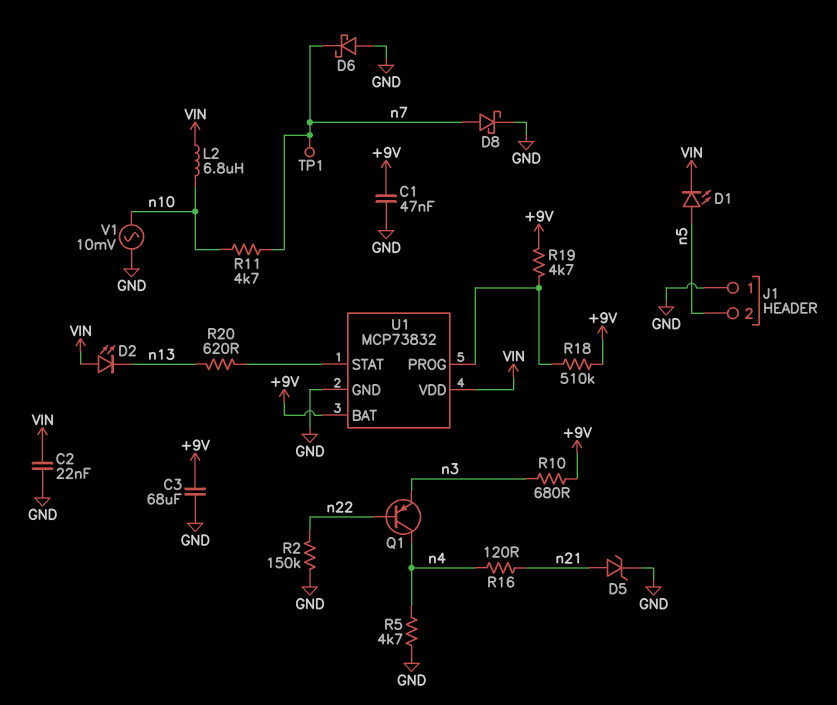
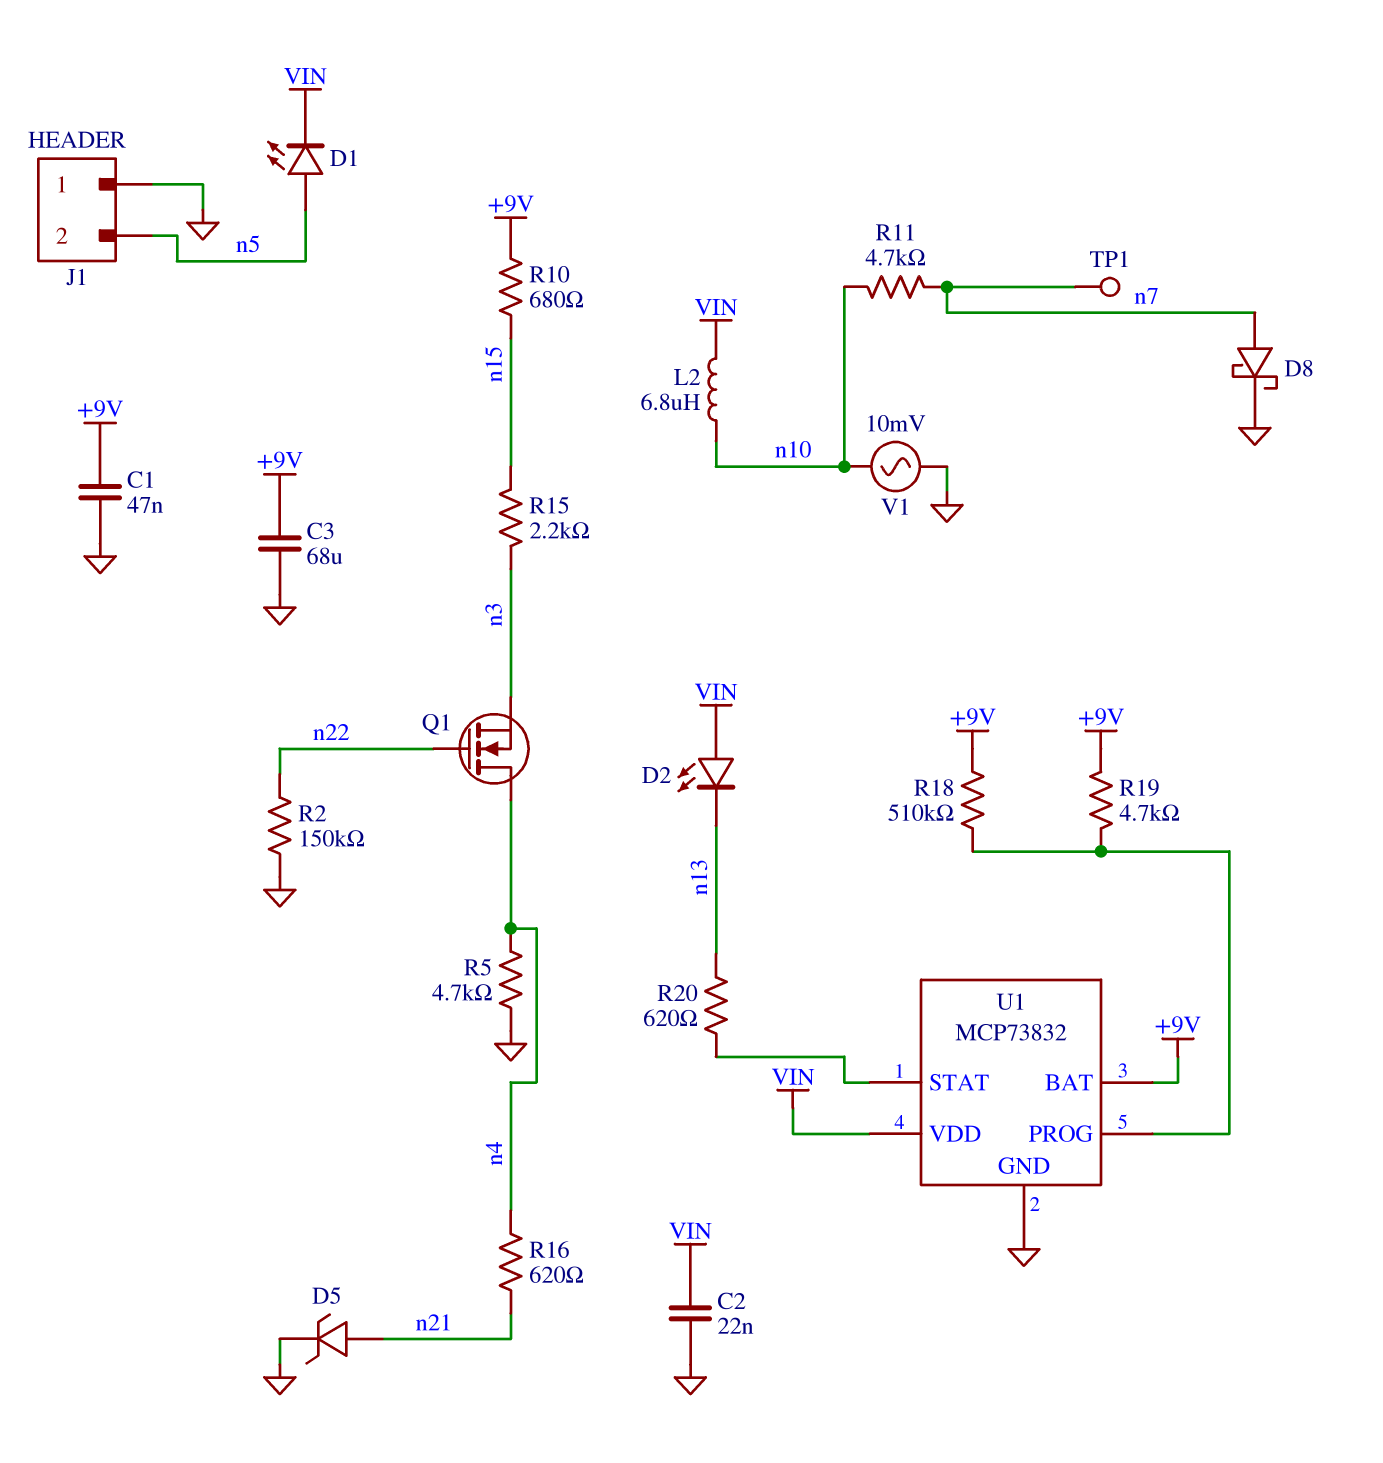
D6: schottky (A GND, K n7) -> none
Q1: PNP (B n22, C n4, E n3) -> NMOS (G n22, D n4, S n3)
R10: 680 (+9V, n3) -> 680 (+9V, n15)
R15: none -> 2.2k (n3, n15)
R16: 120 (n4, n21) -> 620 (n4, n21)

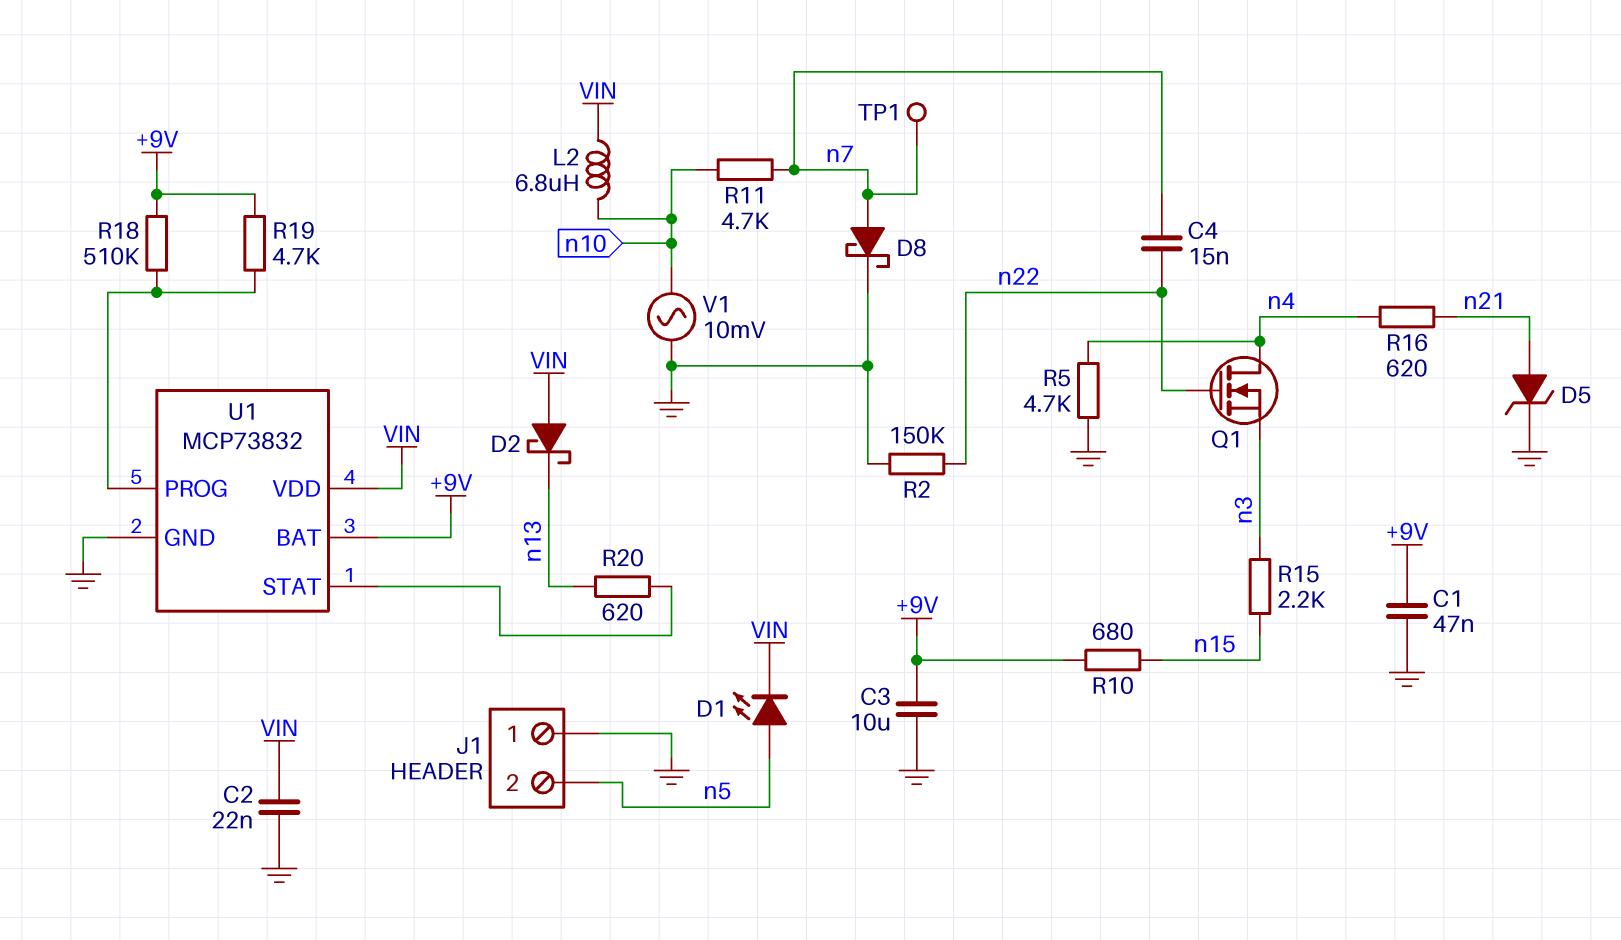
C3: 68uF (+9V, GND) -> 10uF (+9V, GND)
C4: none -> 15nF (n7, n22)
D2: LED (A VIN, K n13) -> schottky (A VIN, K n13)

